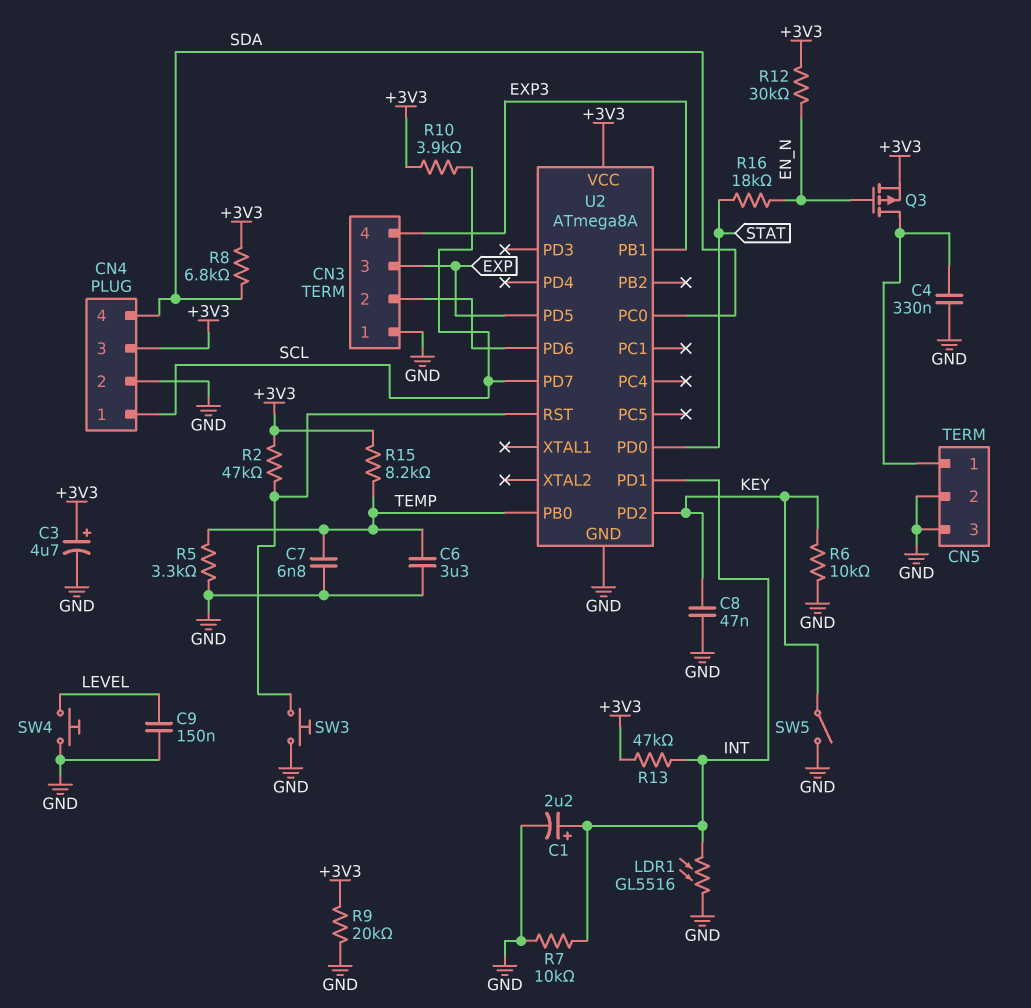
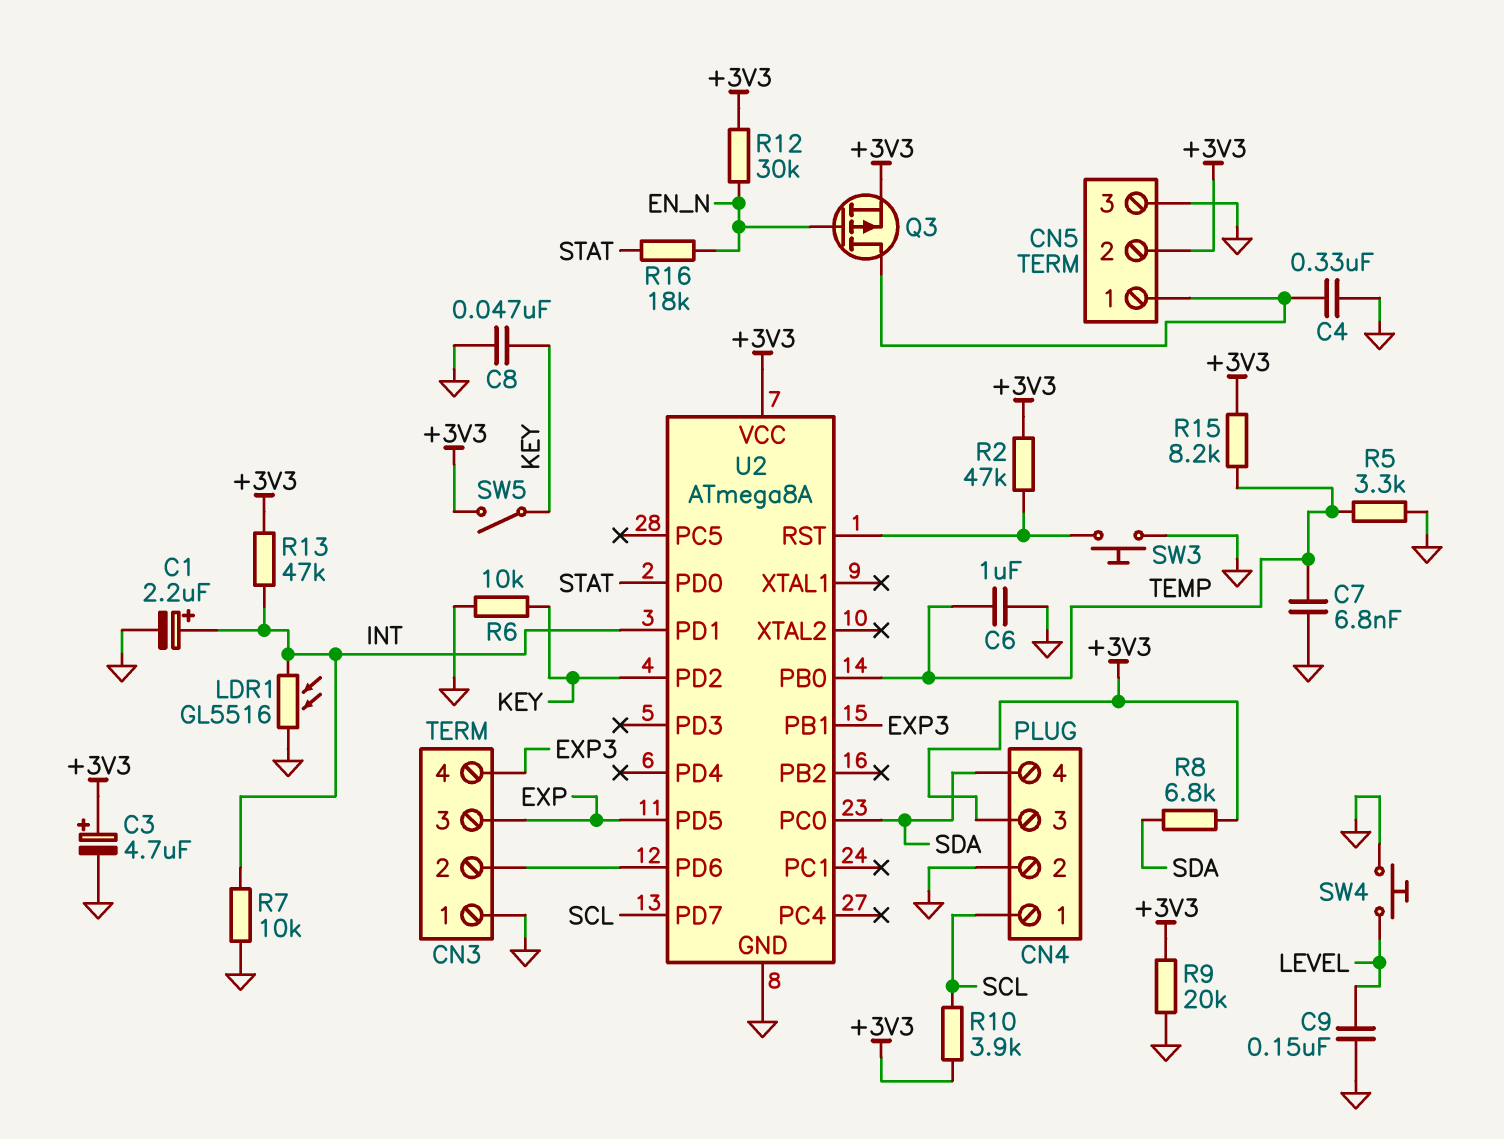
C6: 3.3uF (GND, TEMP) -> 1uF (GND, TEMP)
CN5 pin 2: GND -> +3V3
SW5: switch (GND, KEY) -> switch (+3V3, KEY)

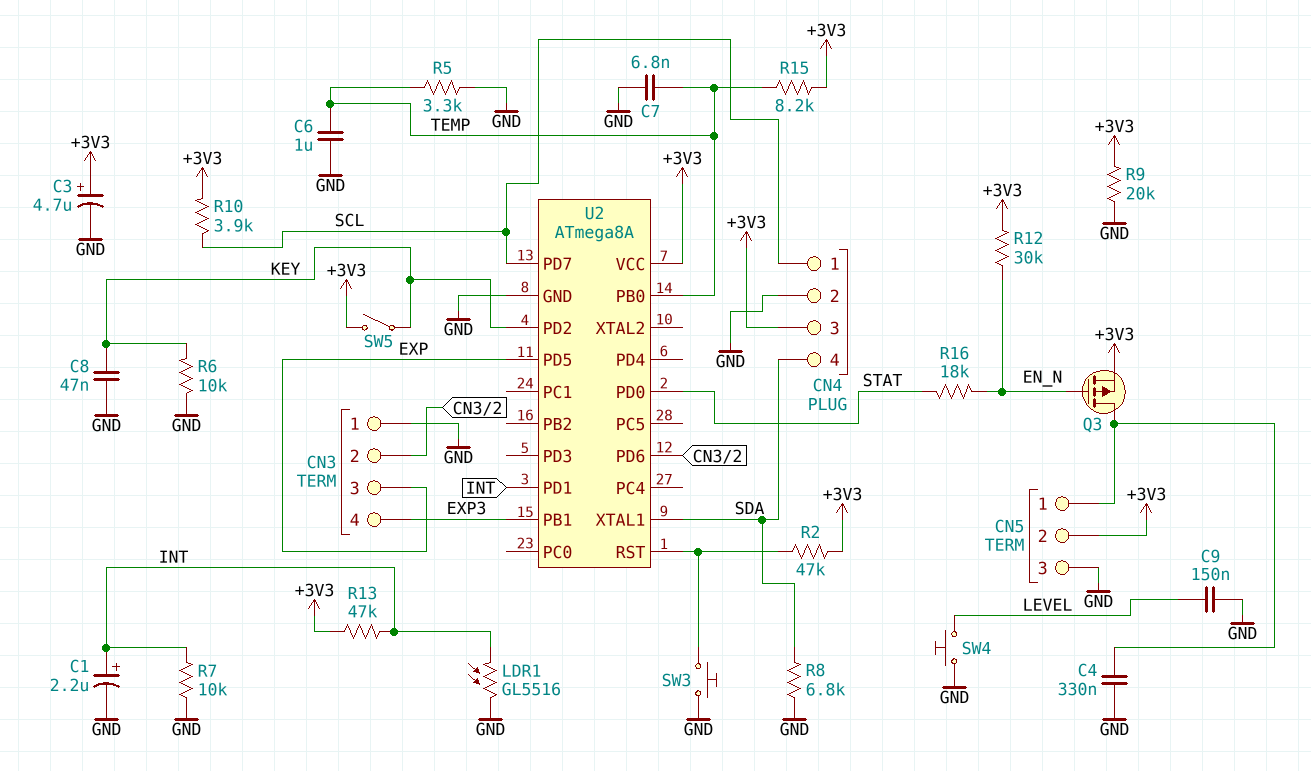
R8: 6.8k (+3V3, SDA) -> 6.8k (GND, SDA)
U2 pin PC0: SDA -> none
U2 pin XTAL1: none -> SDA

